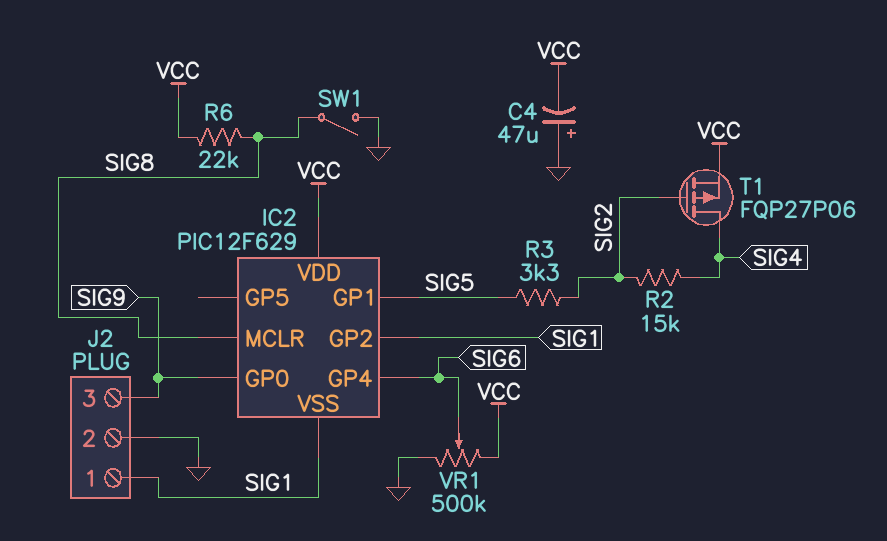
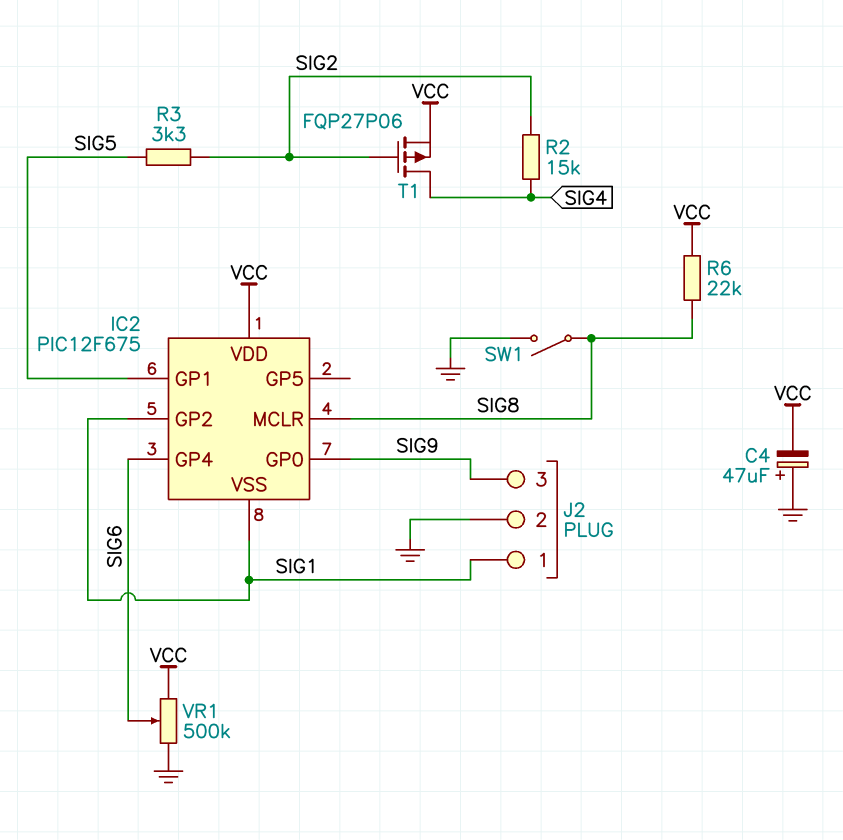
IC2: PIC12F629 -> PIC12F675

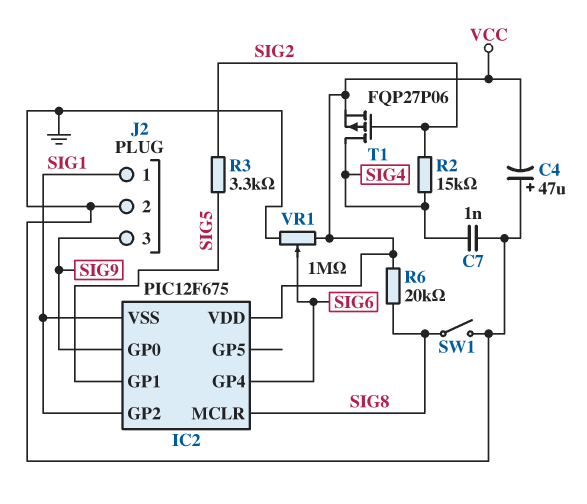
C7: none -> 1nF (GND, SIG4)
R6: 22k (SIG8, VCC) -> 20k (SIG8, VCC)
VR1: 500k (GND, VCC, wiper SIG6) -> 1M (GND, VCC, wiper SIG6)

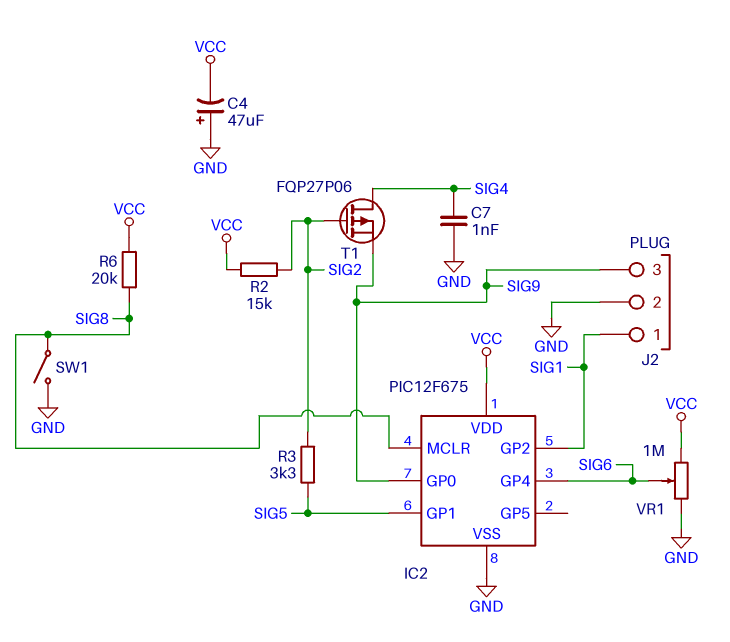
IC2 pin VSS: SIG1 -> GND
R2: 15k (SIG2, SIG4) -> 15k (SIG2, VCC)
T1: PMOS FQP27P06 (G SIG2, D SIG4, S VCC) -> PMOS FQP27P06 (G SIG2, D SIG4, S SIG9)

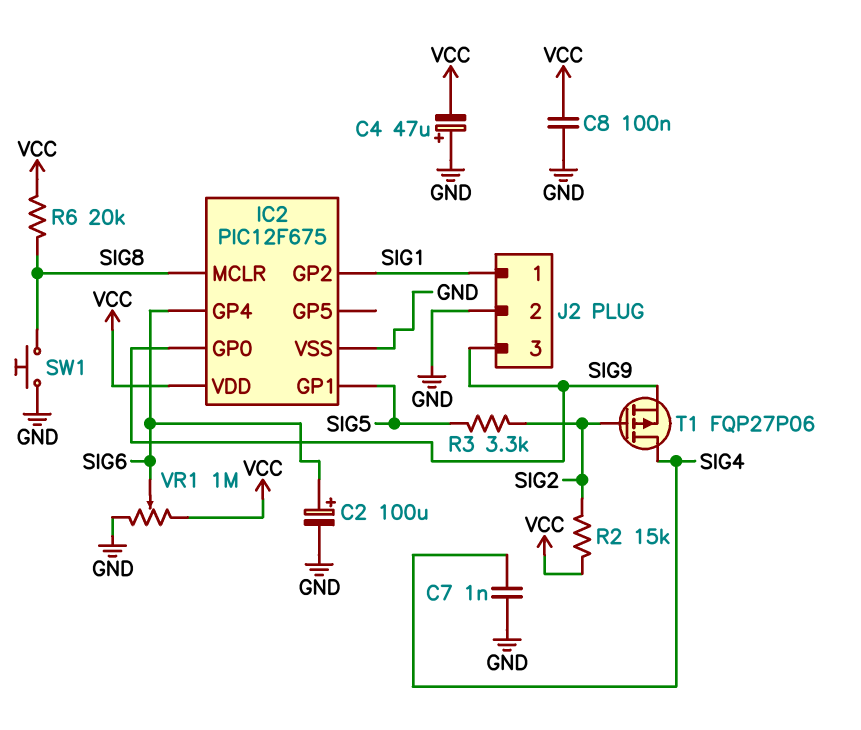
C2: none -> 100uF (plus SIG6, minus GND)
C8: none -> 100nF (GND, VCC)
SW1: switch (GND, SIG8) -> button (GND, SIG8)

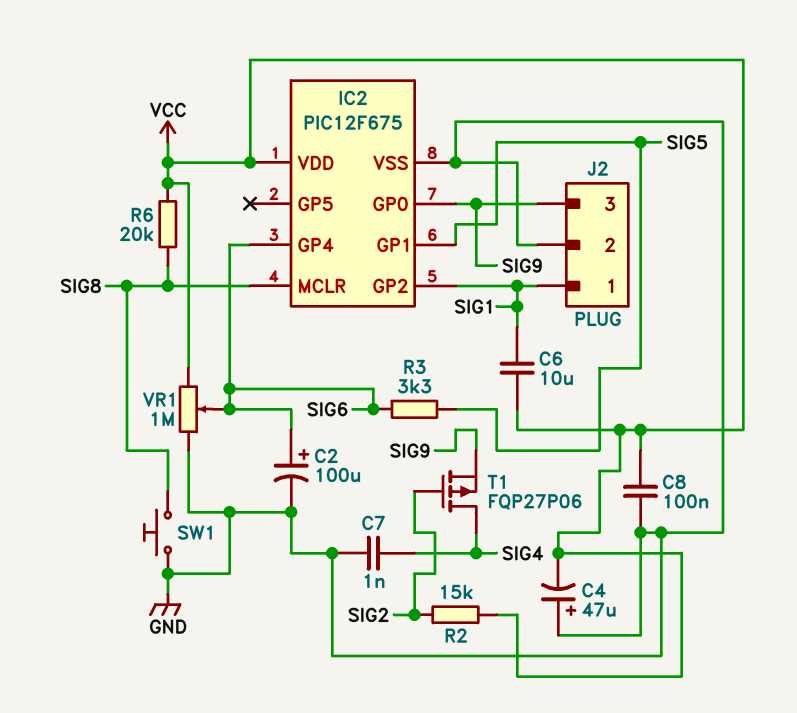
C6: none -> 10uF (SIG1, VCC)
R3: 3.3k (SIG2, SIG5) -> 3.3k (SIG5, SIG6)

